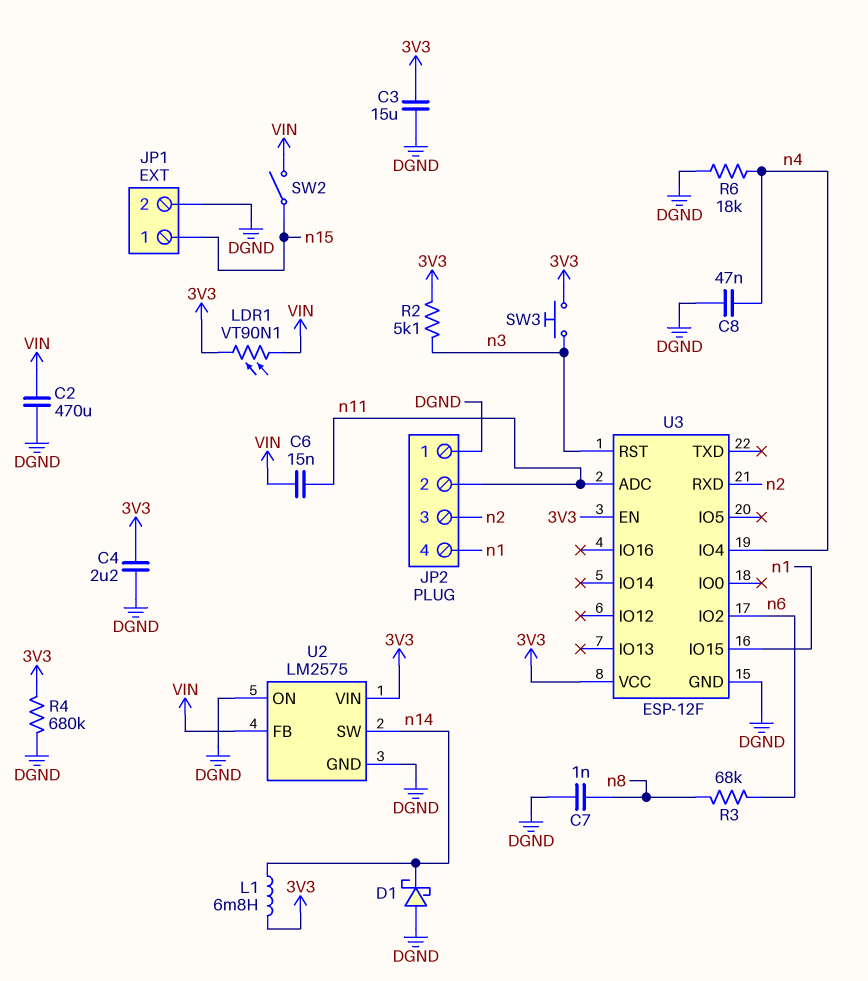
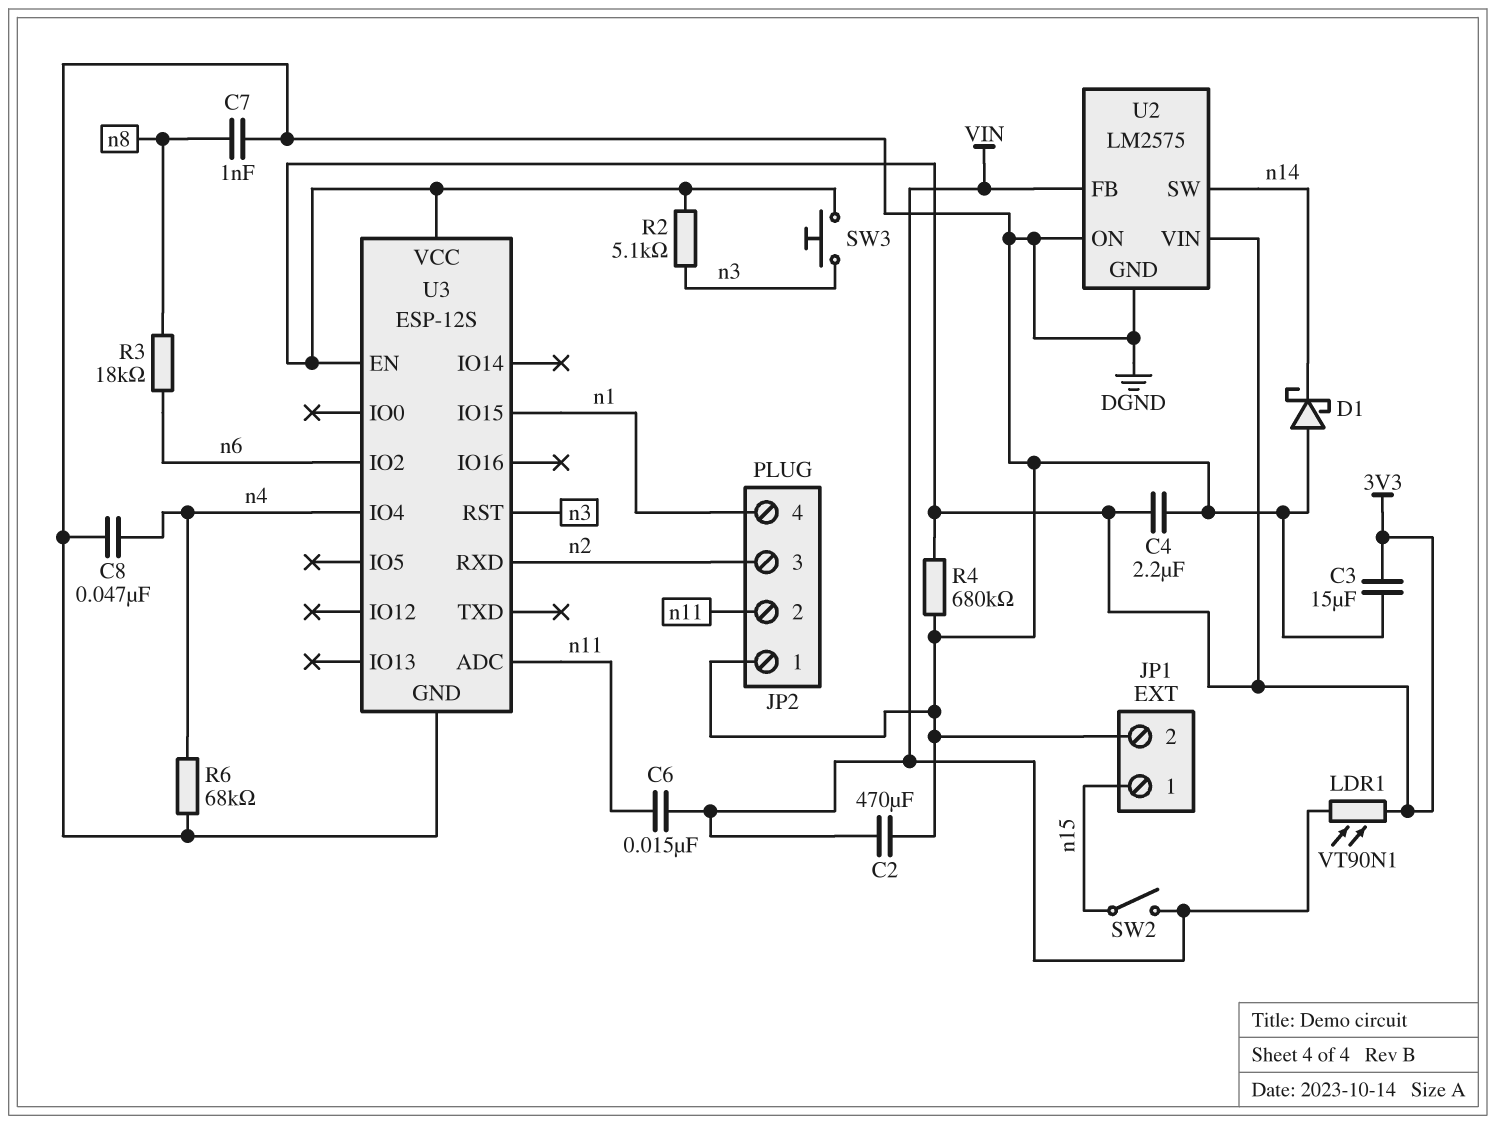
L1: 6.8mH (3V3, n14) -> none
R3: 68k (n6, n8) -> 18k (n6, n8)
R6: 18k (DGND, n4) -> 68k (DGND, n4)
U3: ESP-12F -> ESP-12S

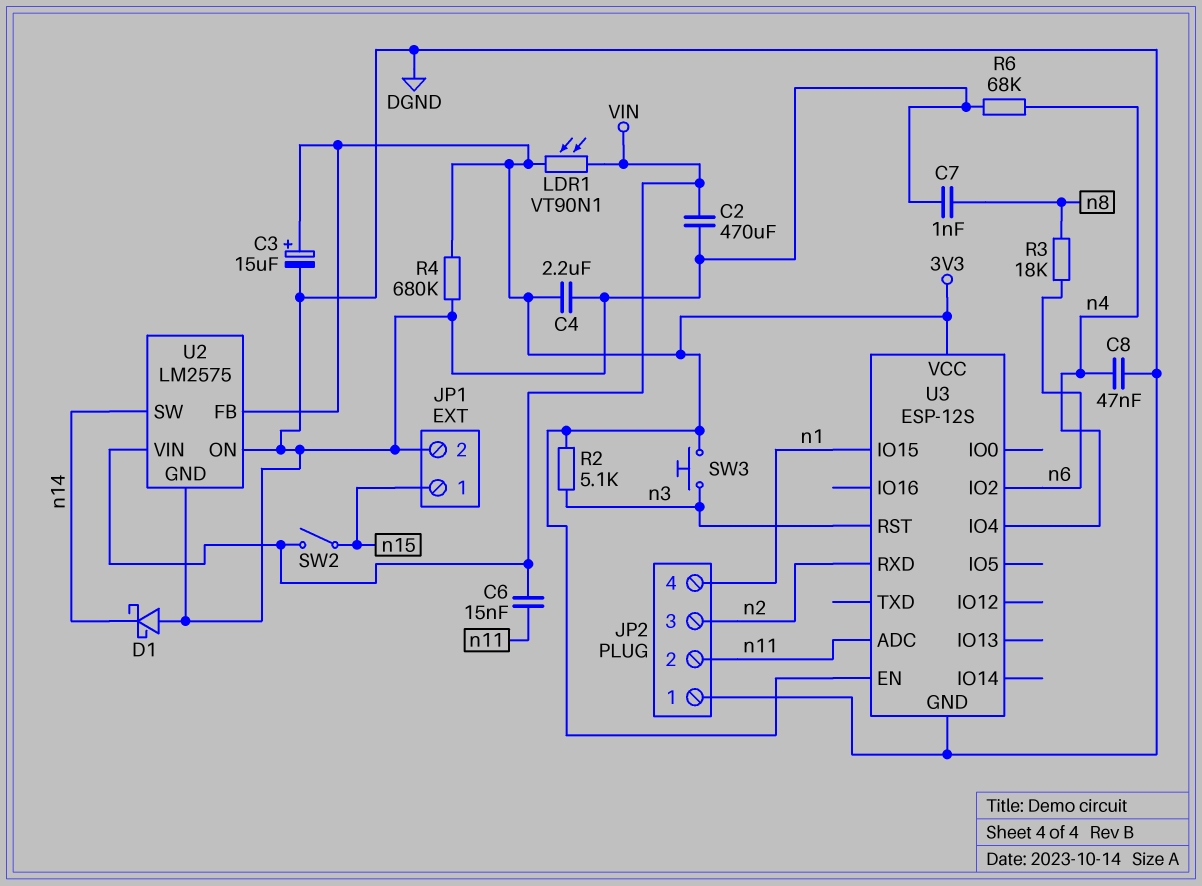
C3: 15uF (3V3, DGND) -> 15uF (plus 3V3, minus DGND)
U2 pin FB: VIN -> 3V3
U2 pin VIN: 3V3 -> VIN

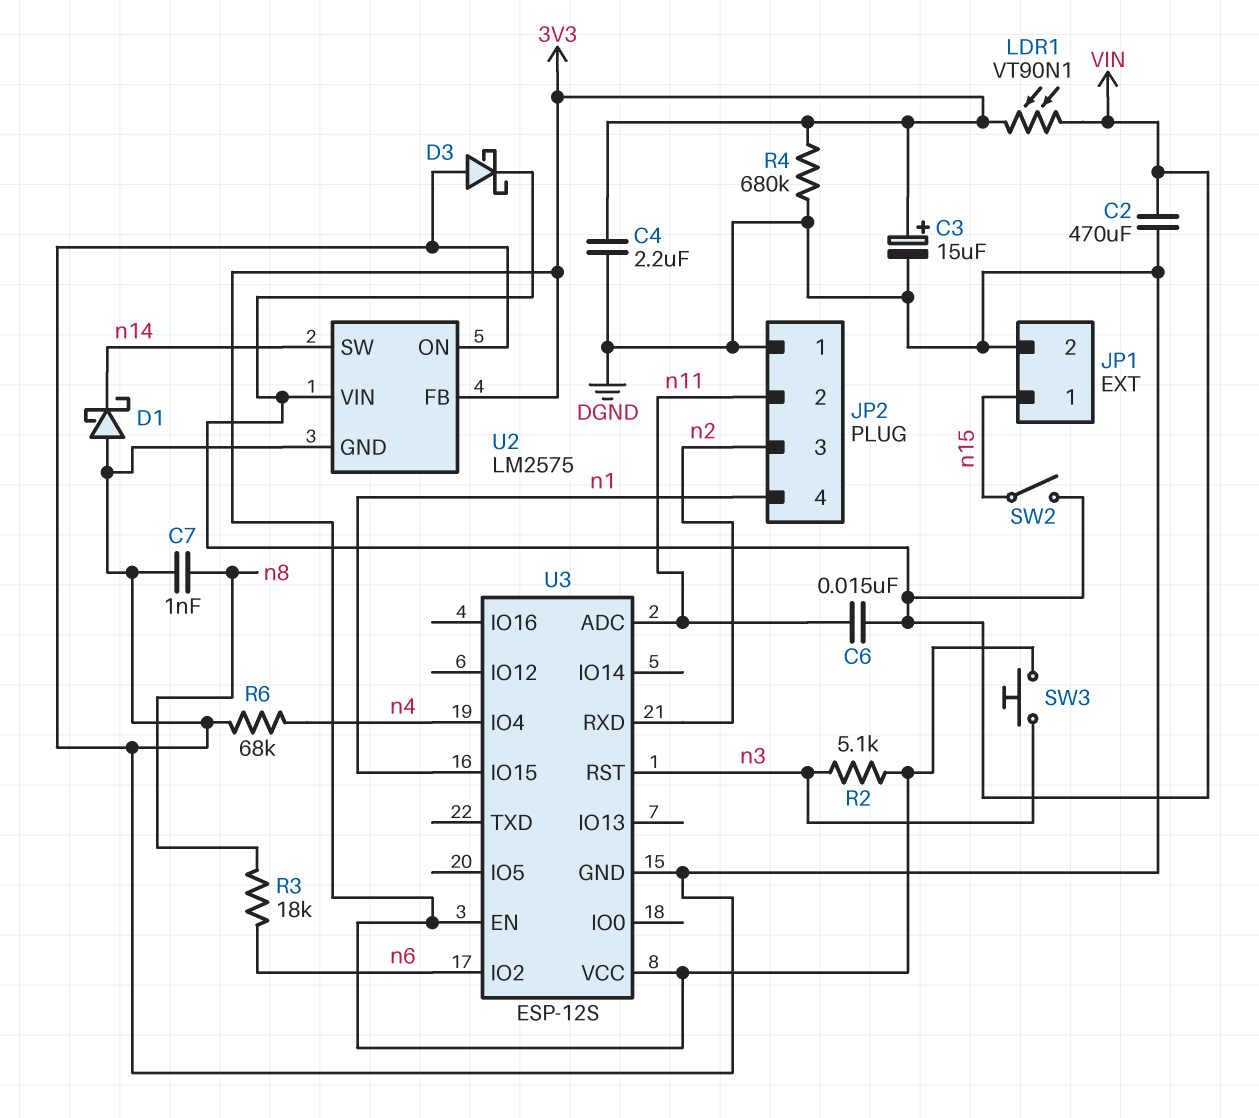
C8: 47nF (DGND, n4) -> none
D3: none -> schottky (A DGND, K VIN)

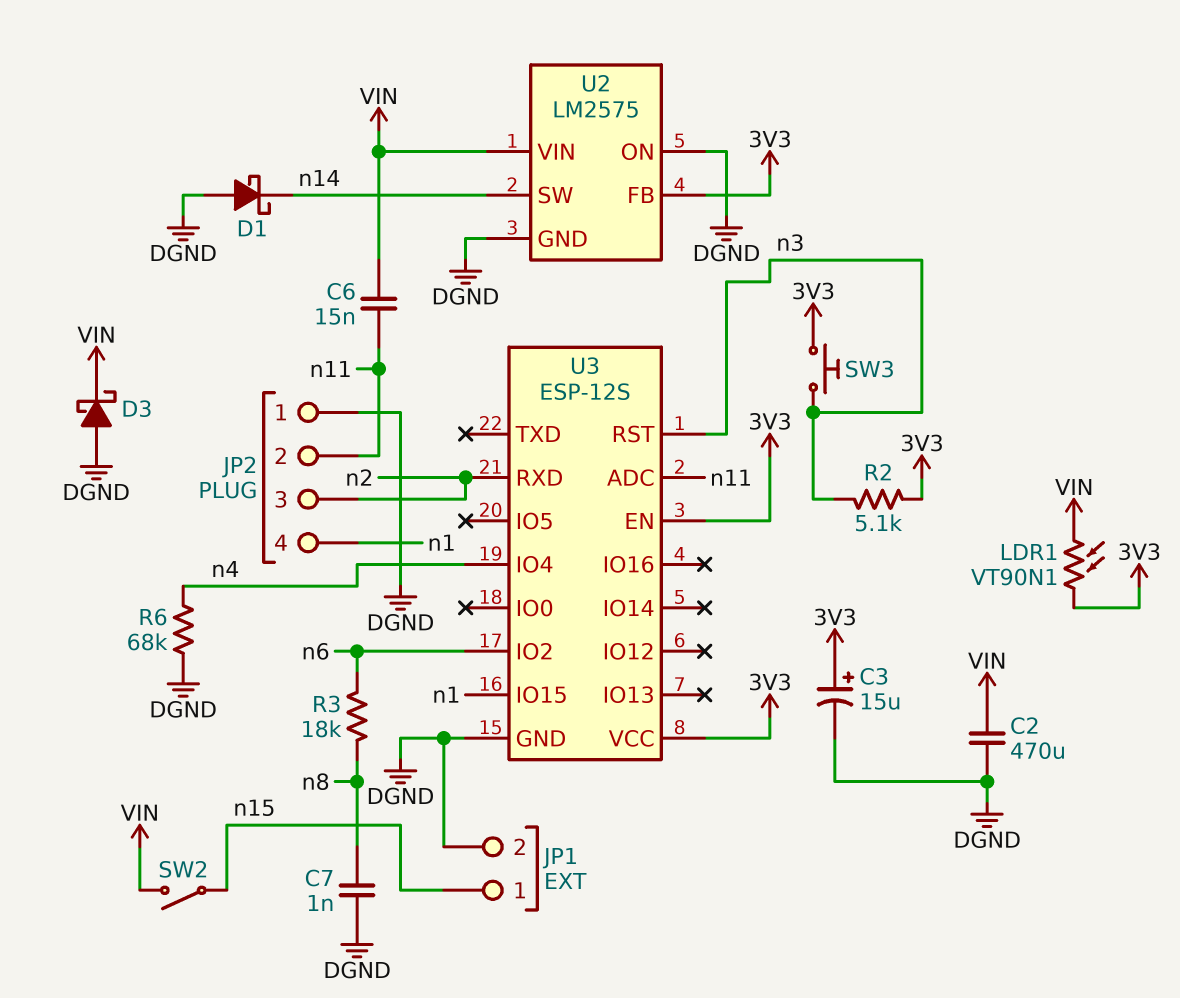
C4: 2.2uF (3V3, DGND) -> none
R4: 680k (3V3, DGND) -> none

